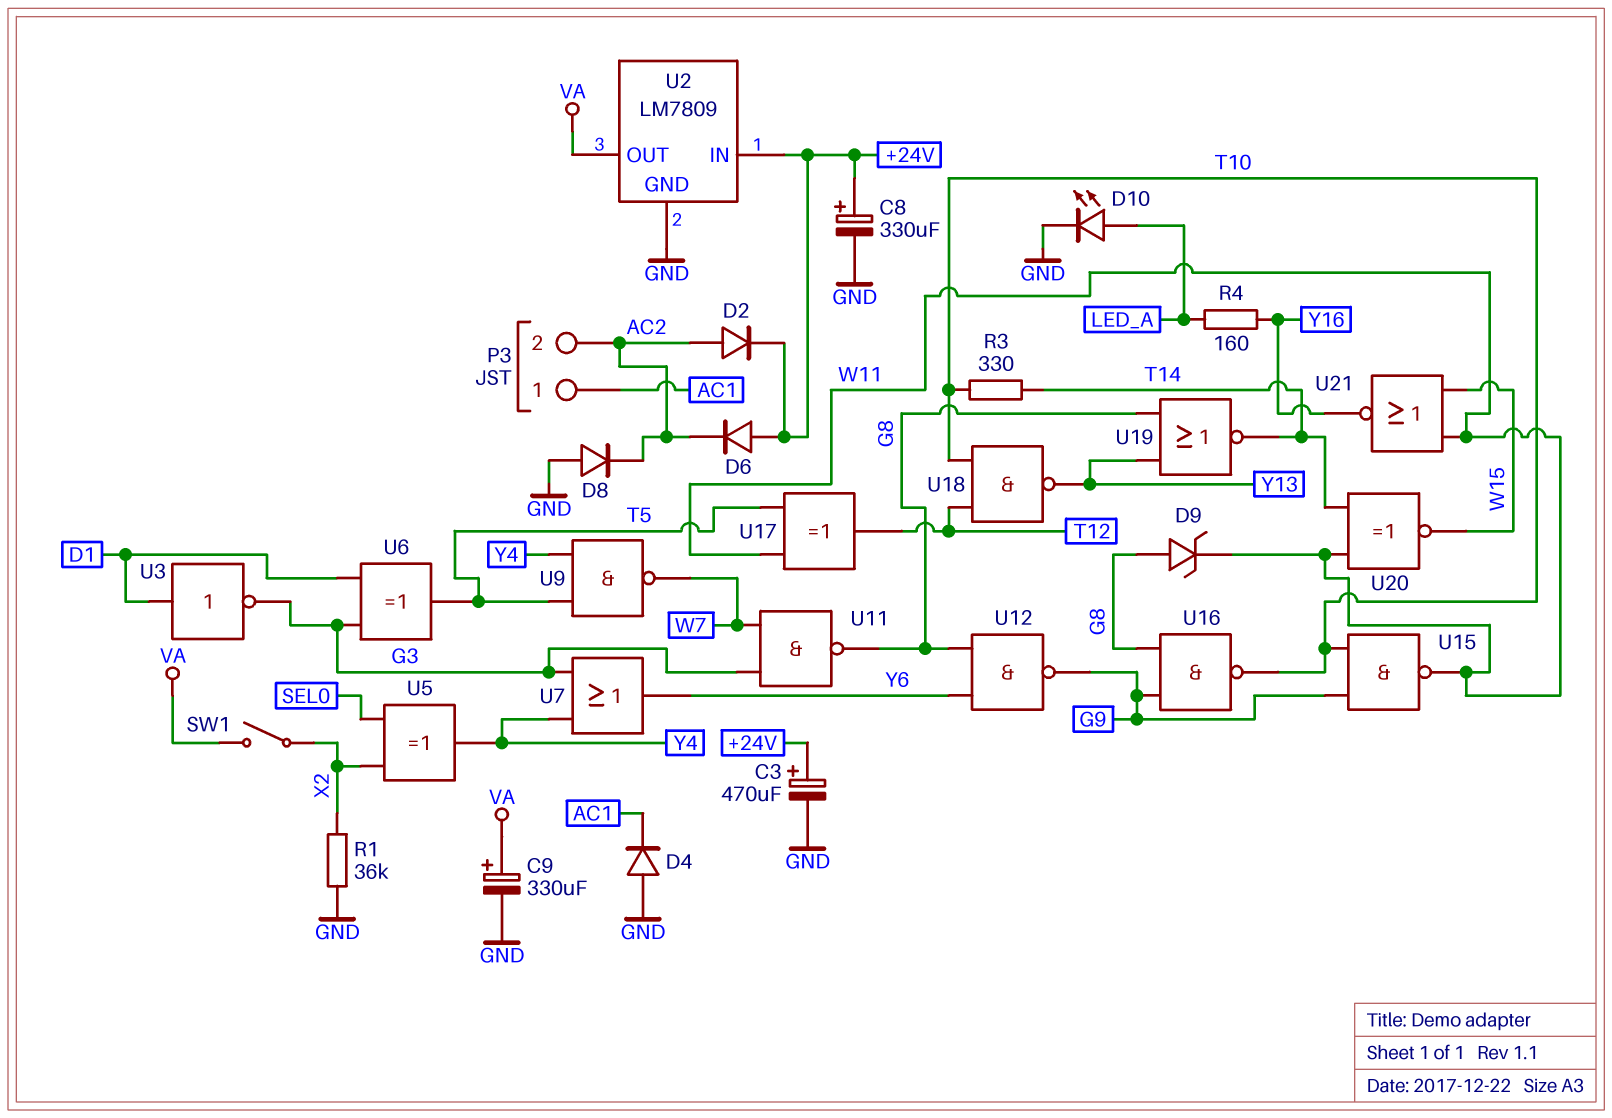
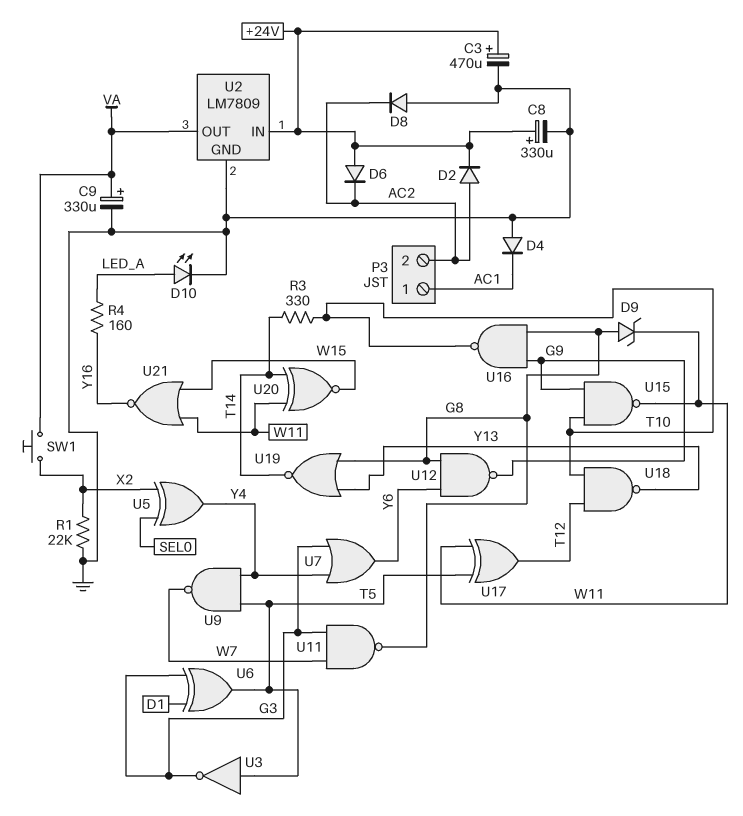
R1: 36k (GND, X2) -> 22k (GND, X2)
SW1: switch (VA, X2) -> button (VA, X2)
U3: NOT (in D1, out G3) -> NOT (in T5, out G3)

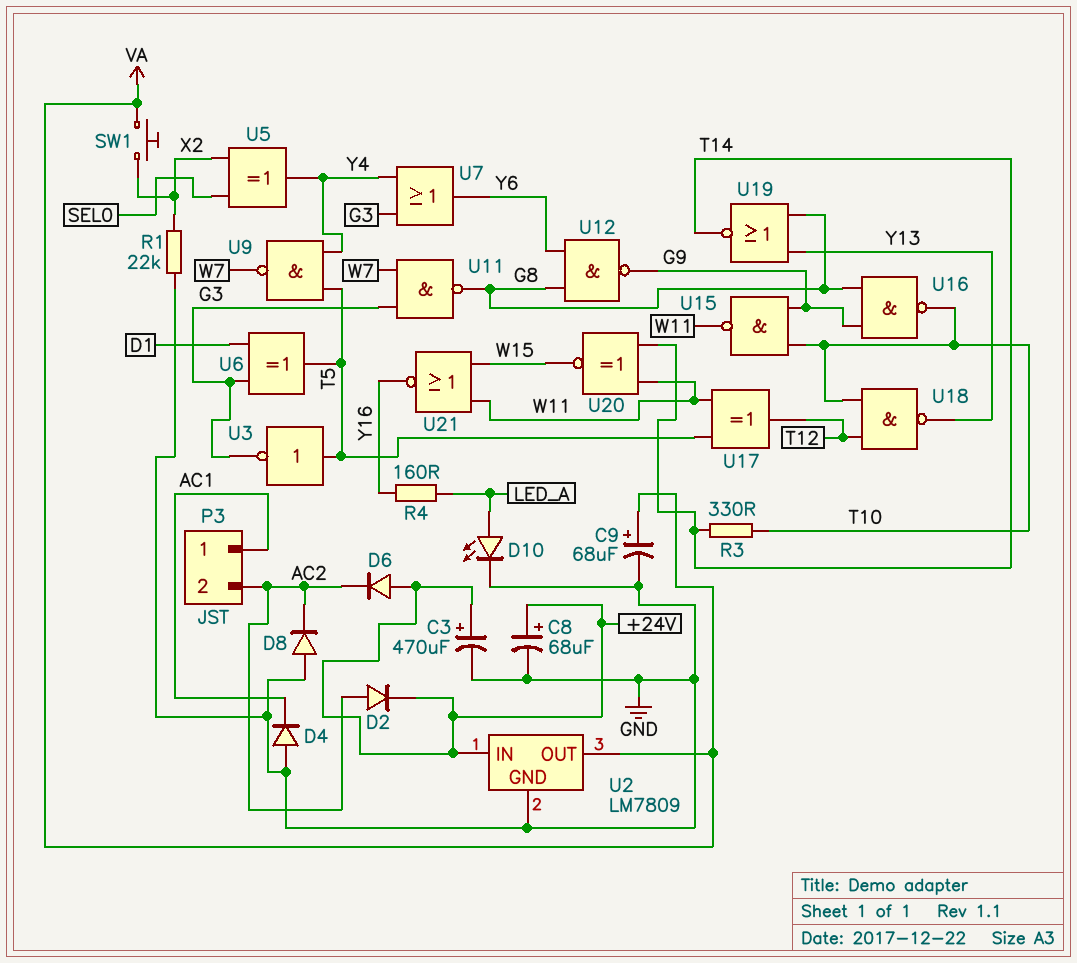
C8: 330uF (plus +24V, minus GND) -> 68uF (plus +24V, minus GND)
C9: 330uF (plus VA, minus GND) -> 68uF (plus VA, minus GND)
D9: zener (A G8, K W11) -> none

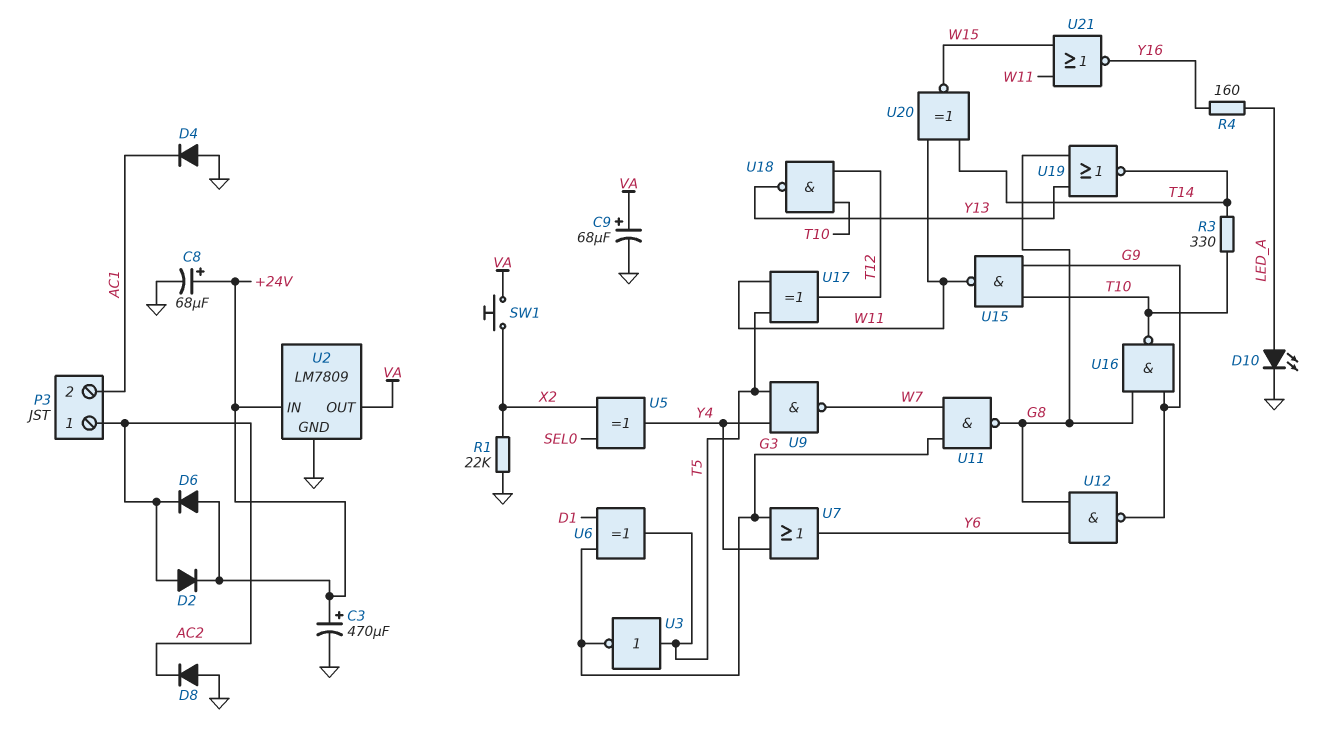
P3 pin 1: AC1 -> AC2
P3 pin 2: AC2 -> AC1

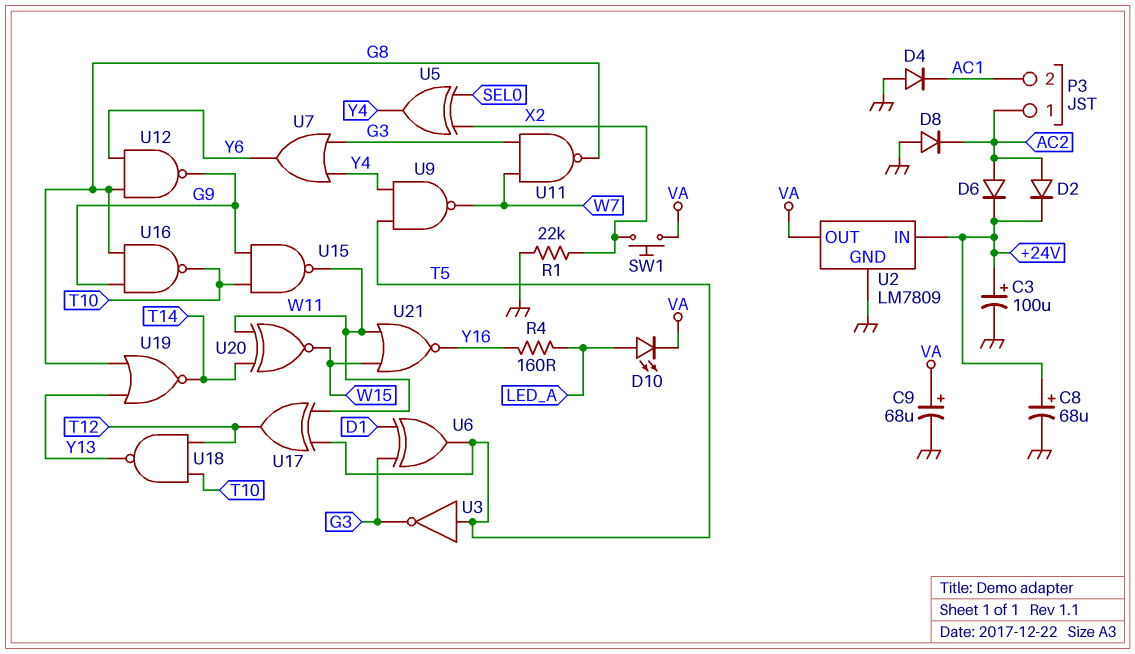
C3: 470uF (plus +24V, minus GND) -> 100uF (plus +24V, minus GND)
D6: diode (A +24V, K AC2) -> diode (A AC2, K +24V)
D10: LED (A LED_A, K GND) -> LED (A LED_A, K VA)
R3: 330 (T10, T14) -> none

